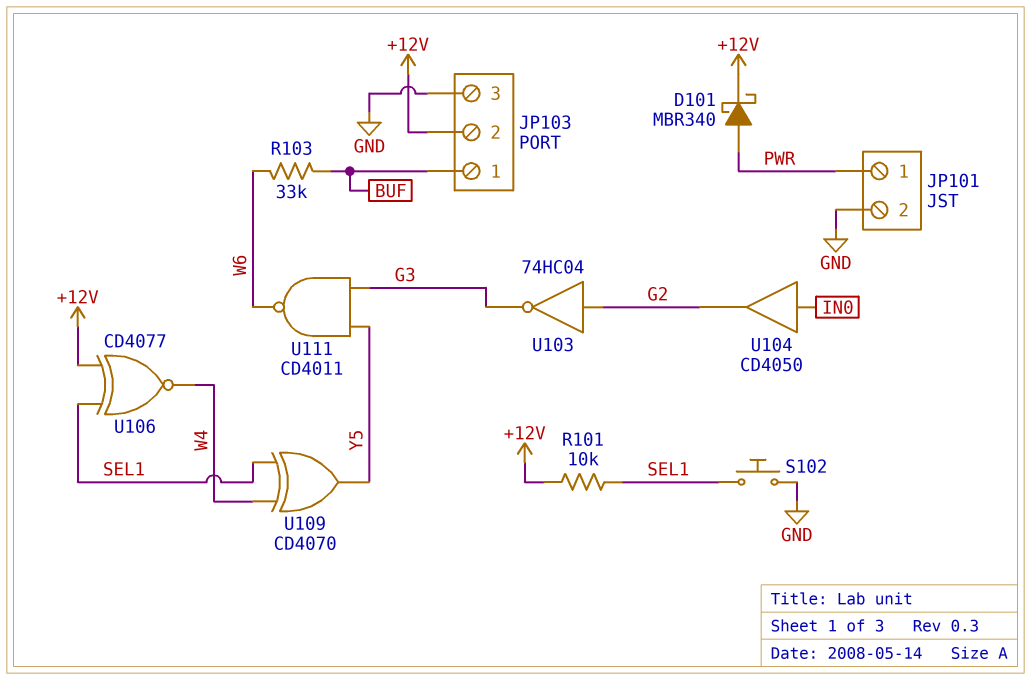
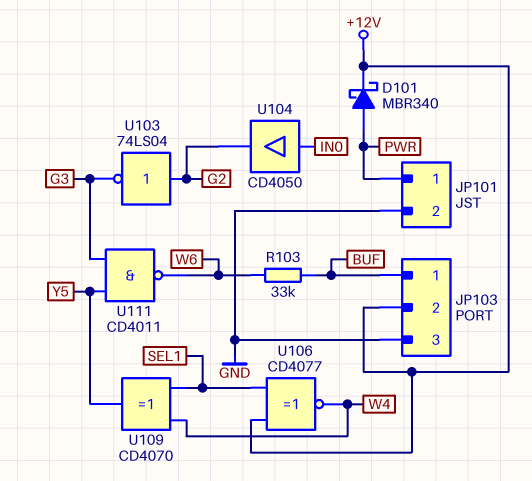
R101: 10k (+12V, SEL1) -> none
S102: button (GND, SEL1) -> none
U103: NOT 74HC04 (in G2, out G3) -> NOT 74LS04 (in G2, out G3)

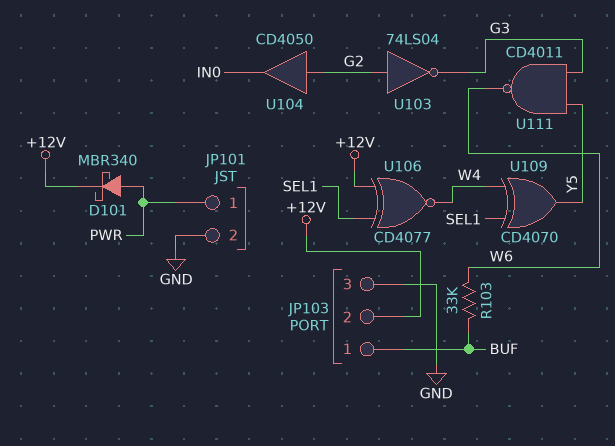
U104: buffer CD4050 (in IN0, out G2) -> buffer CD4050 (in G2, out IN0)

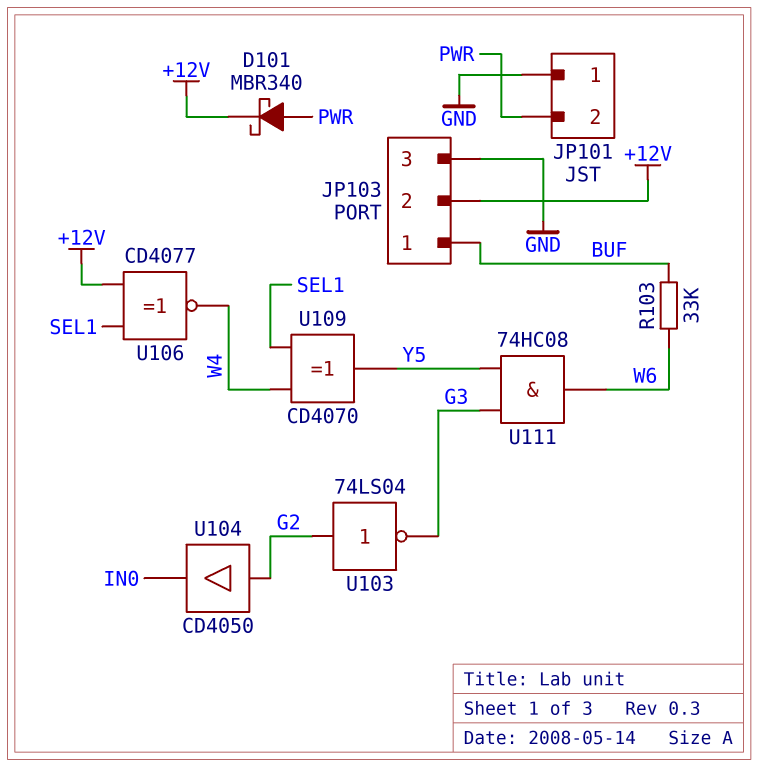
JP101 pin 1: PWR -> GND
JP101 pin 2: GND -> PWR
U111: NAND CD4011 (in G3, in Y5, out W6) -> AND 74HC08 (in G3, in Y5, out W6)

